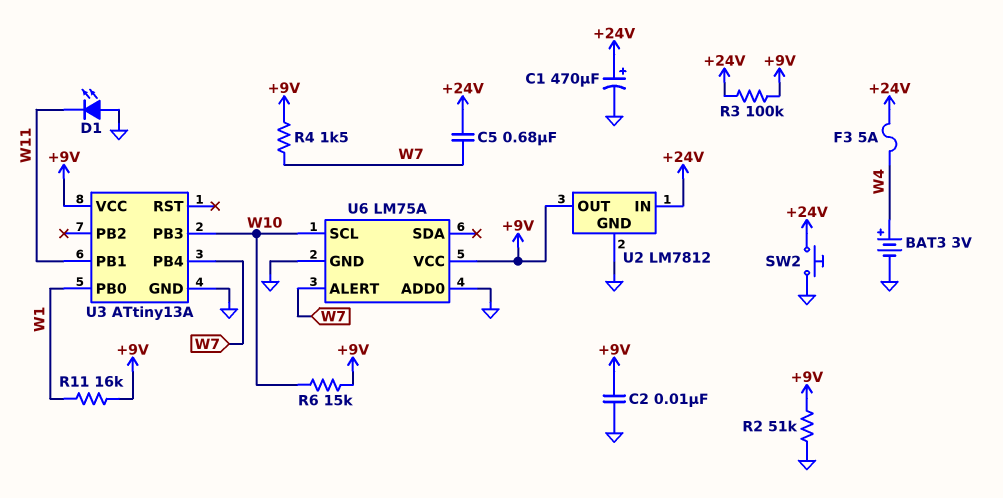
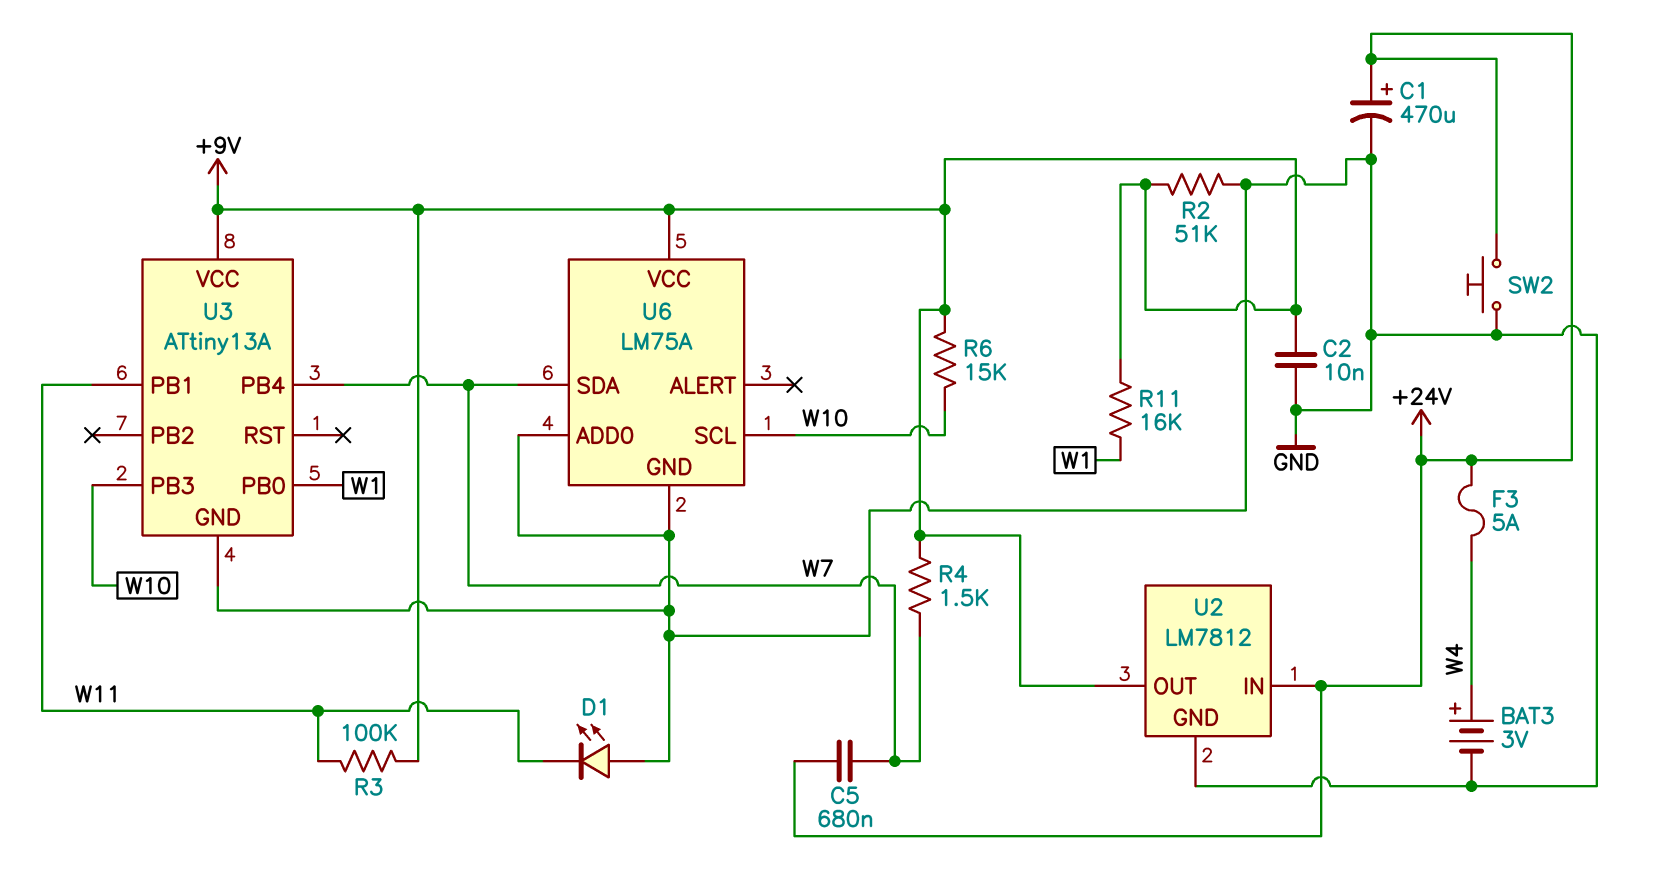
R3: 100k (+9V, +24V) -> 100k (+9V, W11)
U6 pin ALERT: W7 -> none
U6 pin SDA: none -> W7

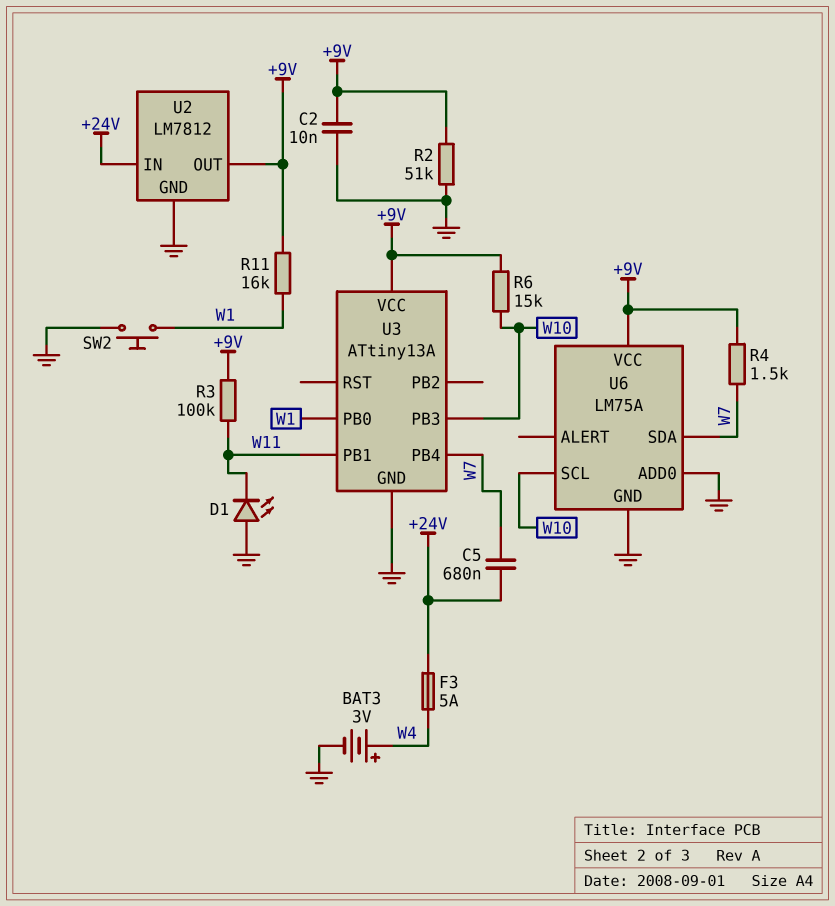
C1: 470uF (plus +24V, minus GND) -> none
SW2: button (+24V, GND) -> button (GND, W1)

